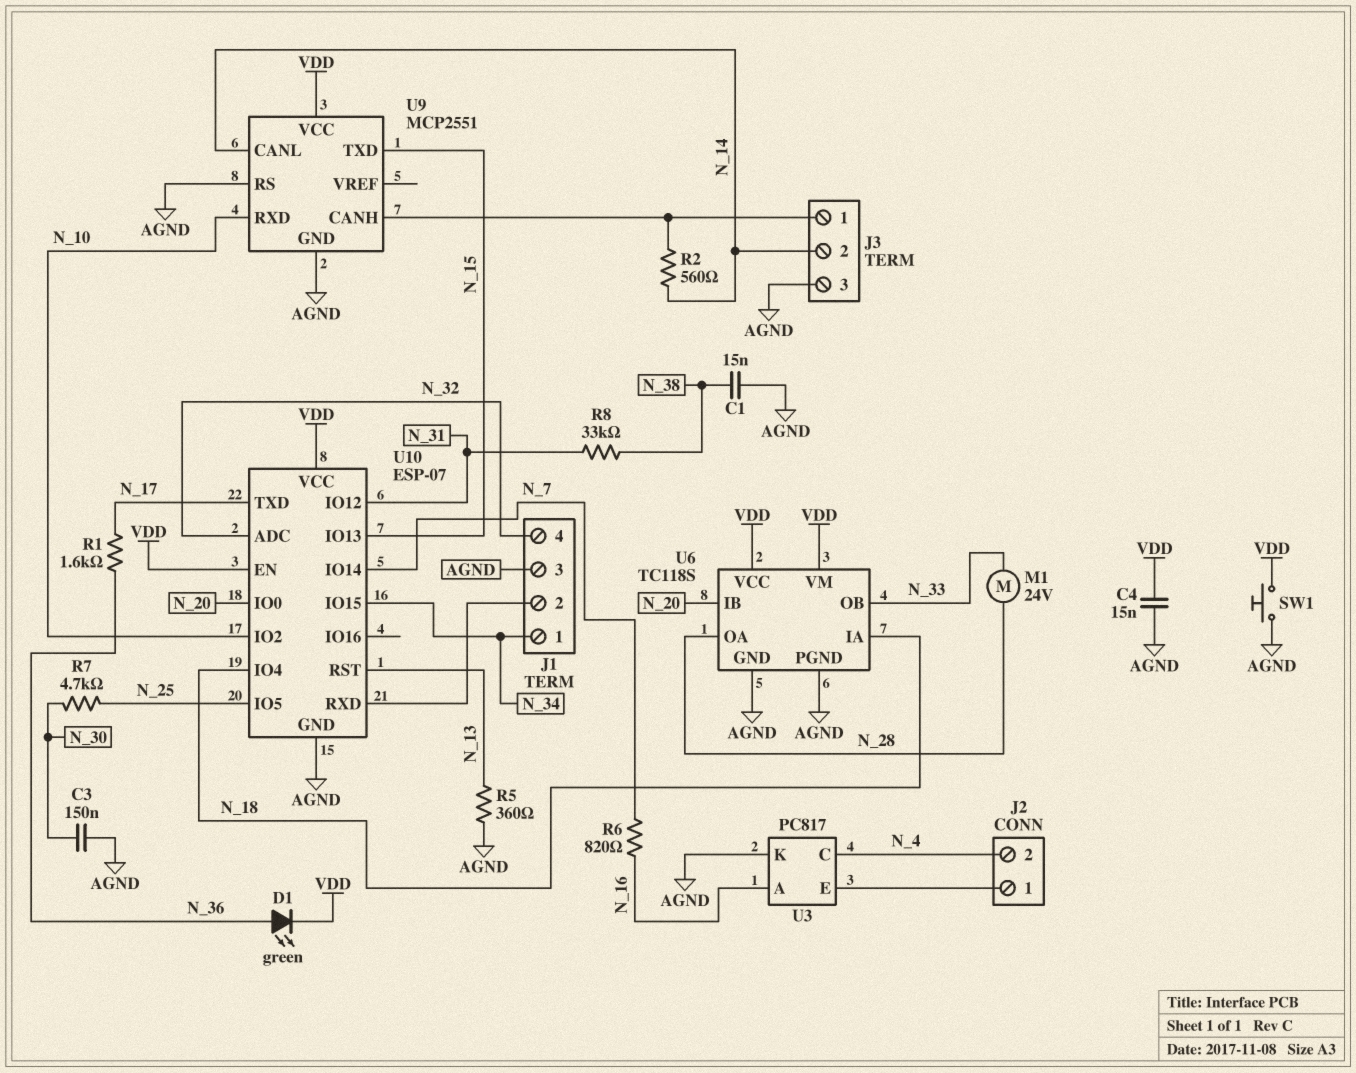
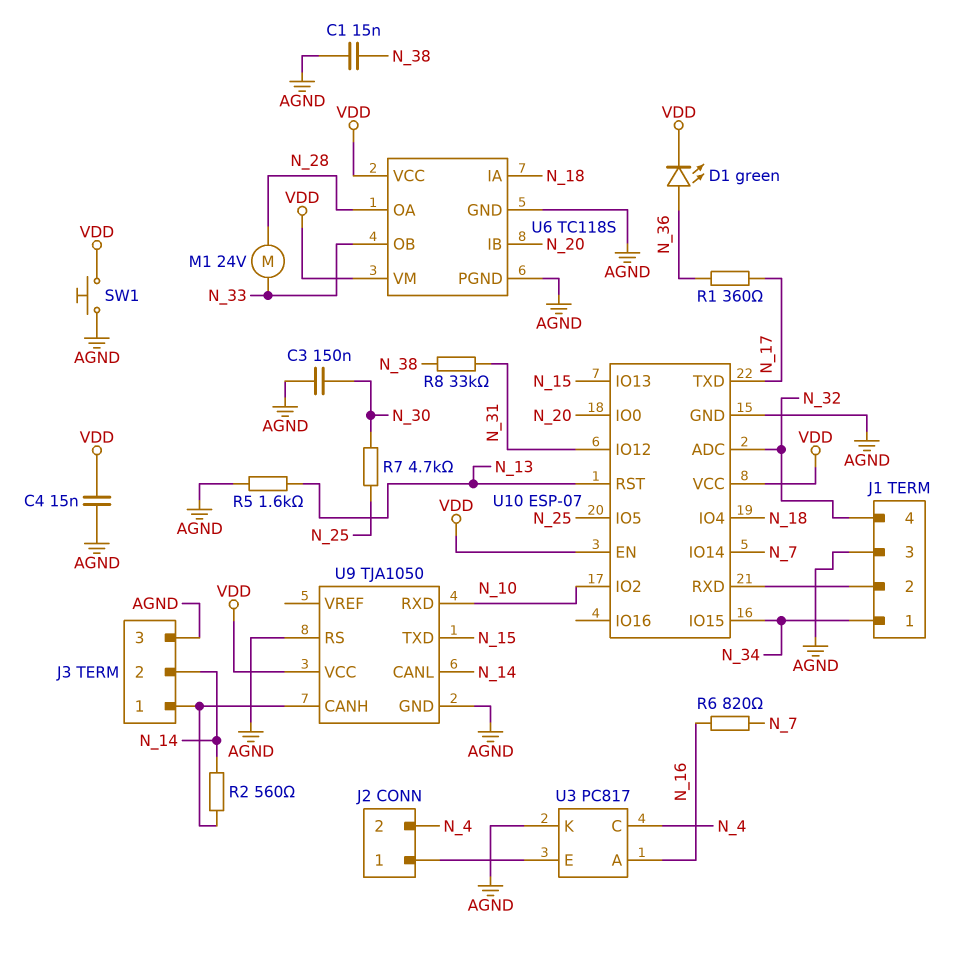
R1: 1.6k (N_17, N_36) -> 360 (N_17, N_36)
R5: 360 (AGND, N_13) -> 1.6k (AGND, N_13)
U9: MCP2551 -> TJA1050

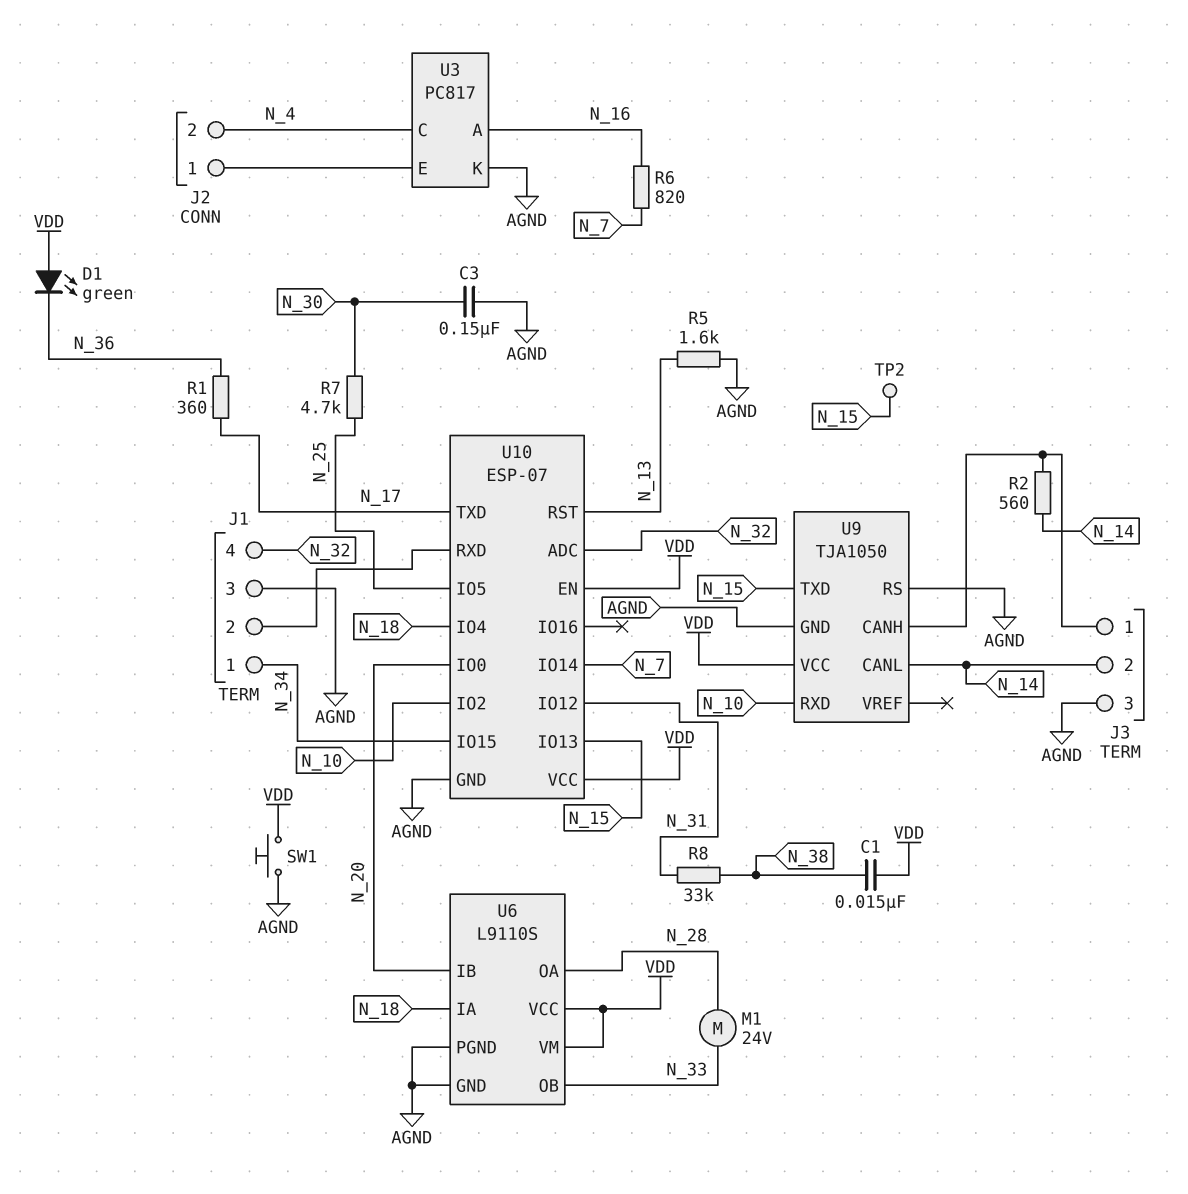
C1: 15nF (AGND, N_38) -> 15nF (N_38, VDD)
C4: 15nF (AGND, VDD) -> none
D1: LED green (A N_36, K VDD) -> LED green (A VDD, K N_36)
TP2: none -> test point (N_15)
U6: TC118S -> L9110S

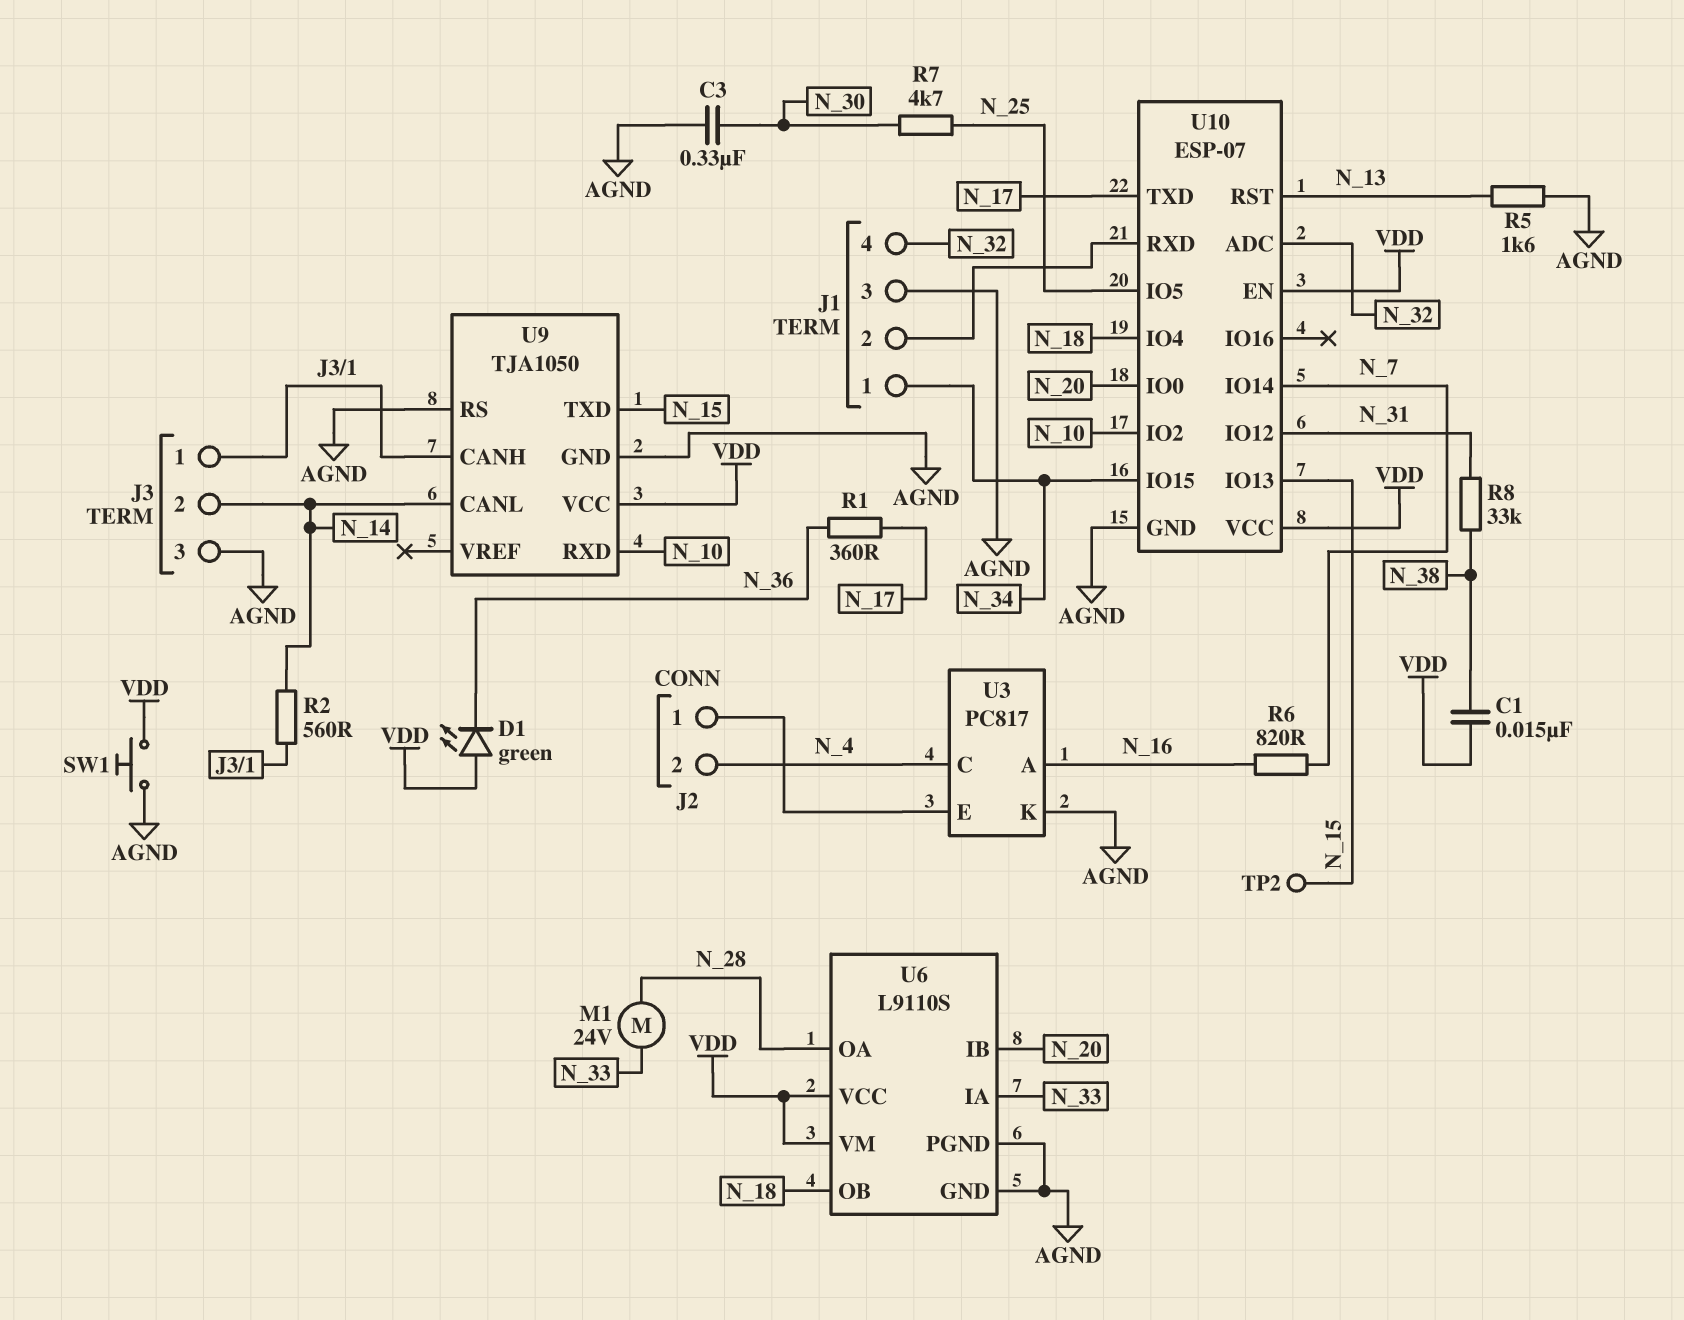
C3: 150nF (AGND, N_30) -> 330nF (AGND, N_30)
U6 pin IA: N_18 -> N_33
U6 pin OB: N_33 -> N_18

